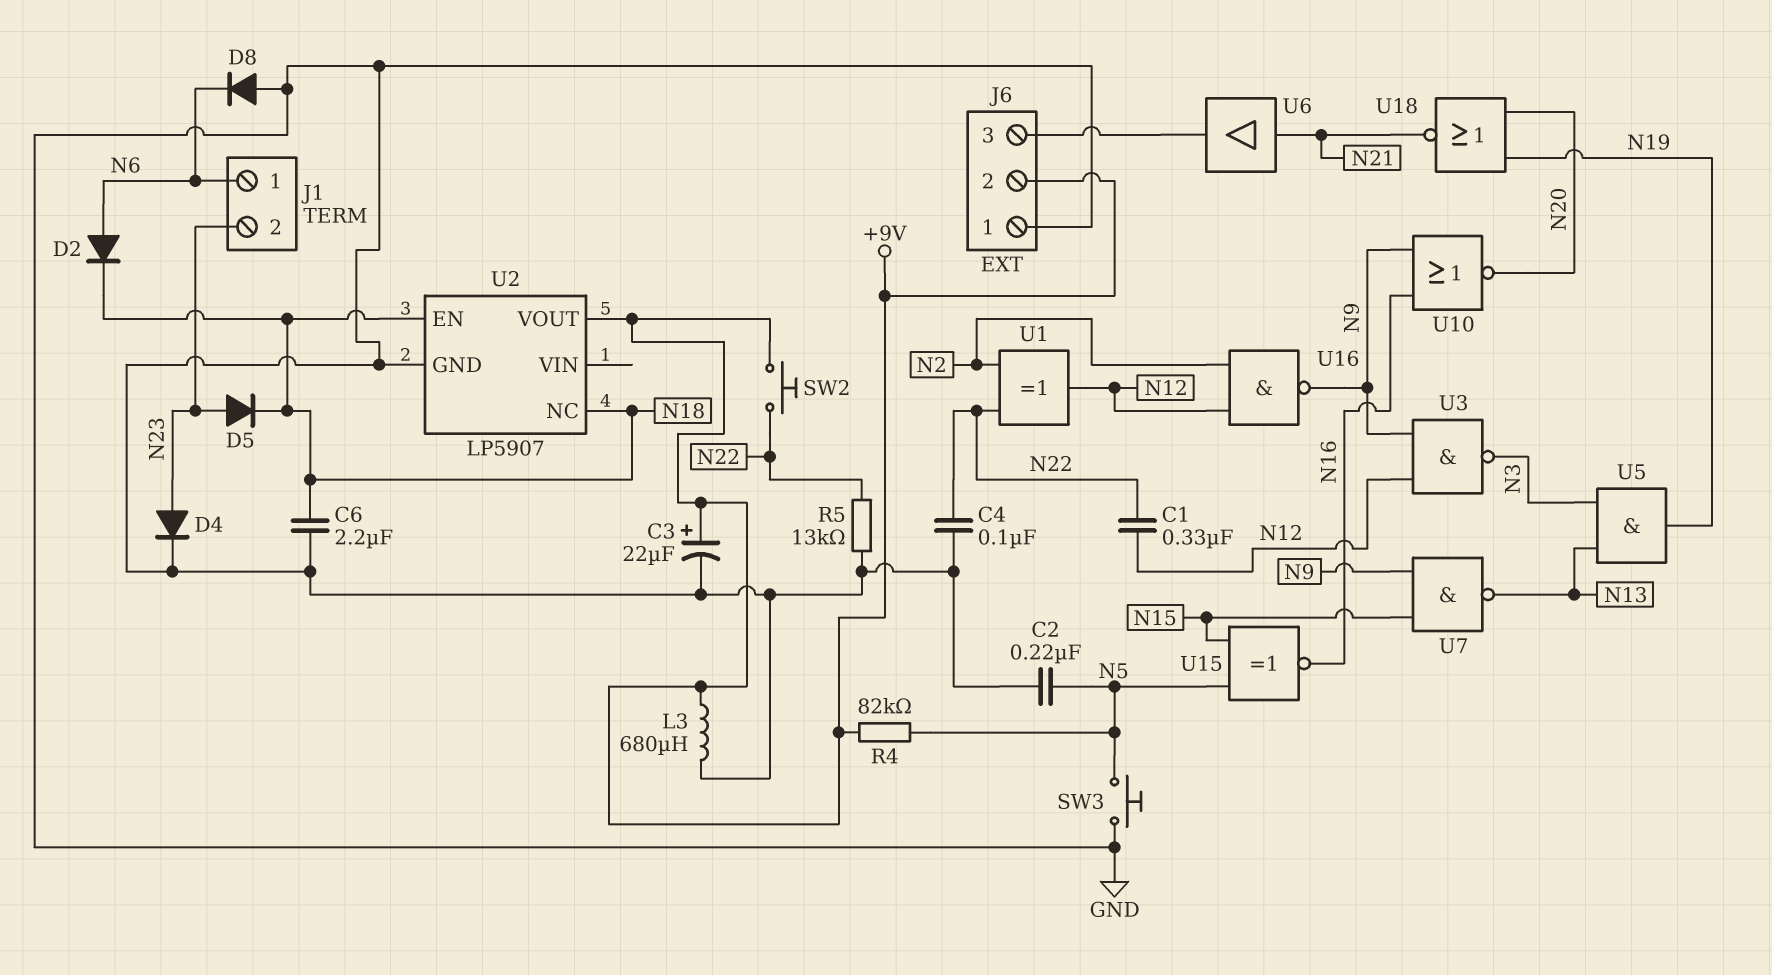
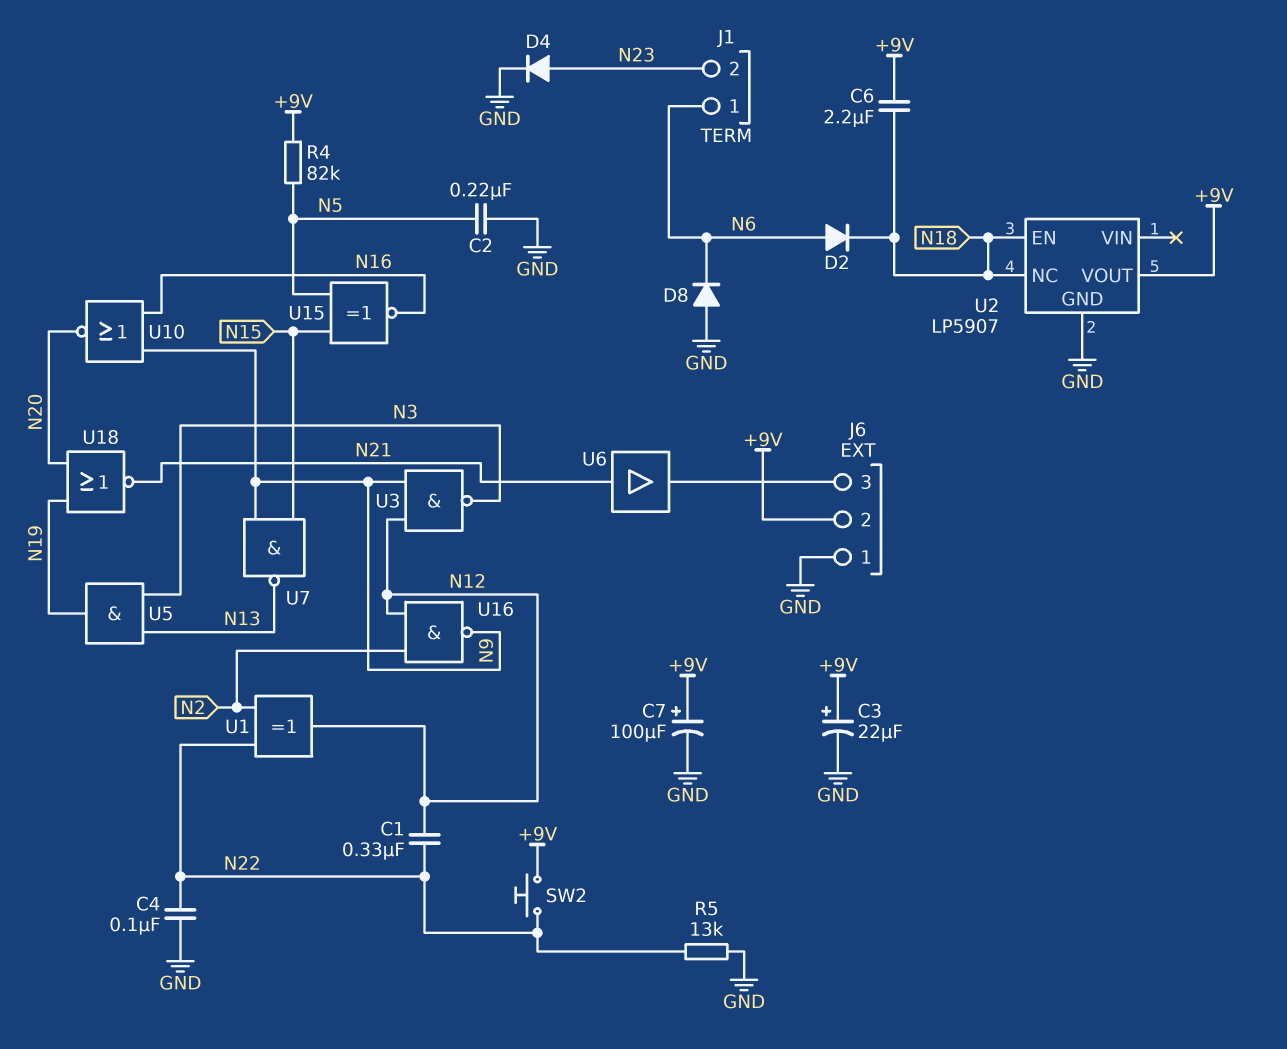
C6: 2.2uF (GND, N18) -> 2.2uF (+9V, N18)
C7: none -> 100uF (plus +9V, minus GND)
D5: diode (A N23, K N18) -> none
L3: 680uH (+9V, GND) -> none
SW3: button (GND, N5) -> none

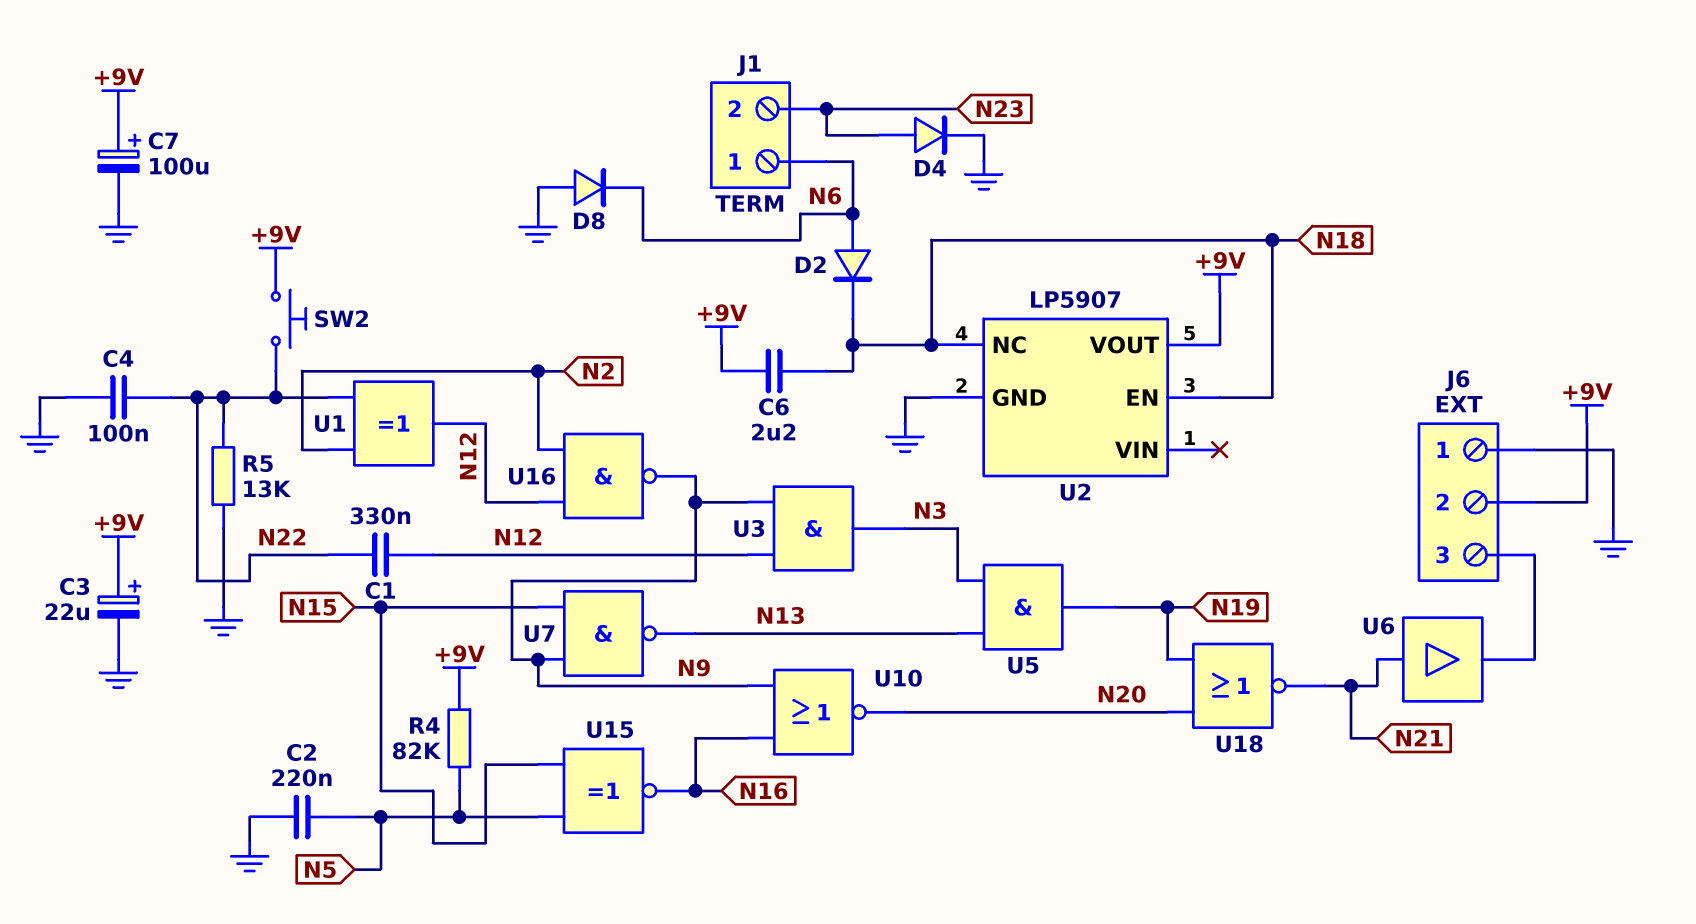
U3: NAND (in N9, in N12, out N3) -> AND (in N9, in N12, out N3)

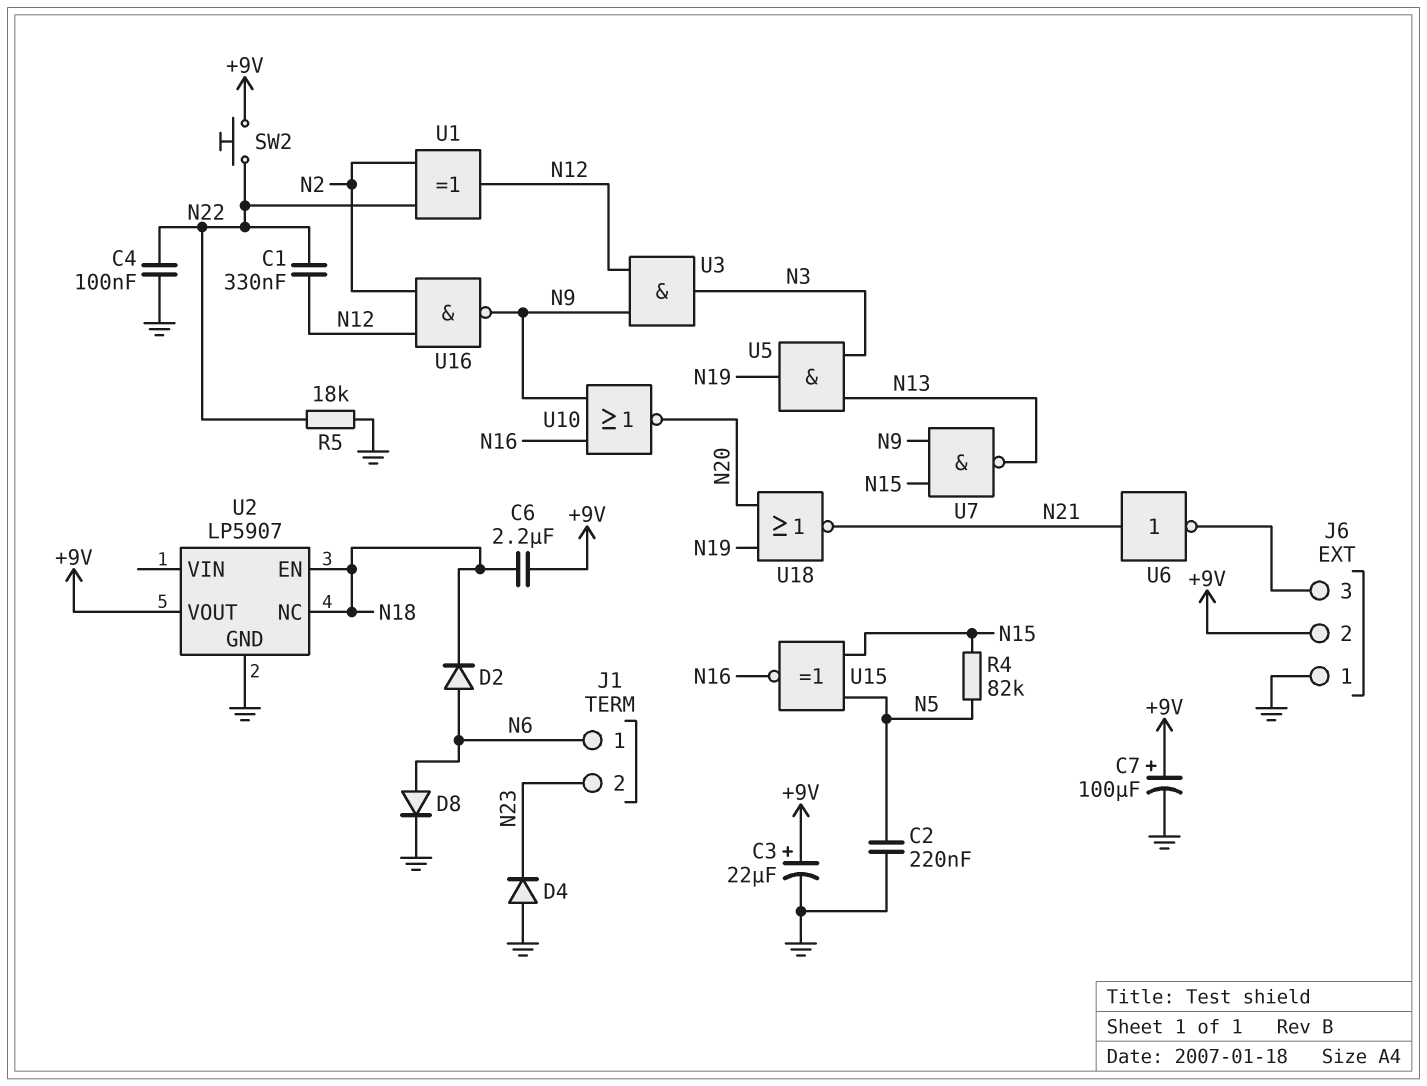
D4: diode (A N23, K GND) -> diode (A GND, K N23)
D8: diode (A GND, K N6) -> diode (A N6, K GND)
R4: 82k (+9V, N5) -> 82k (N5, N15)
R5: 13k (GND, N22) -> 18k (GND, N22)
U6: buffer (in N21, out J6/3) -> NOT (in N21, out J6/3)

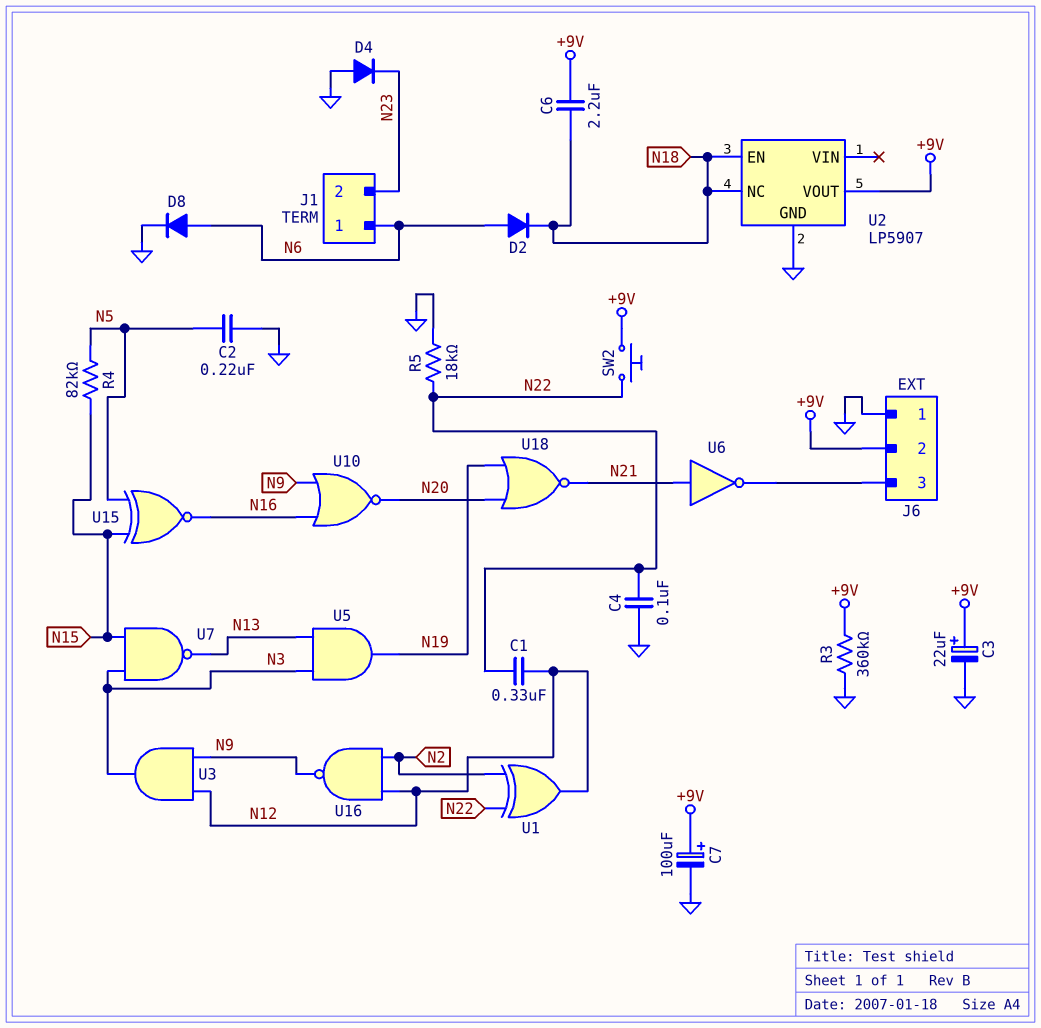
R3: none -> 360k (+9V, GND)
U7: NAND (in N9, in N15, out N13) -> NAND (in N3, in N15, out N13)

